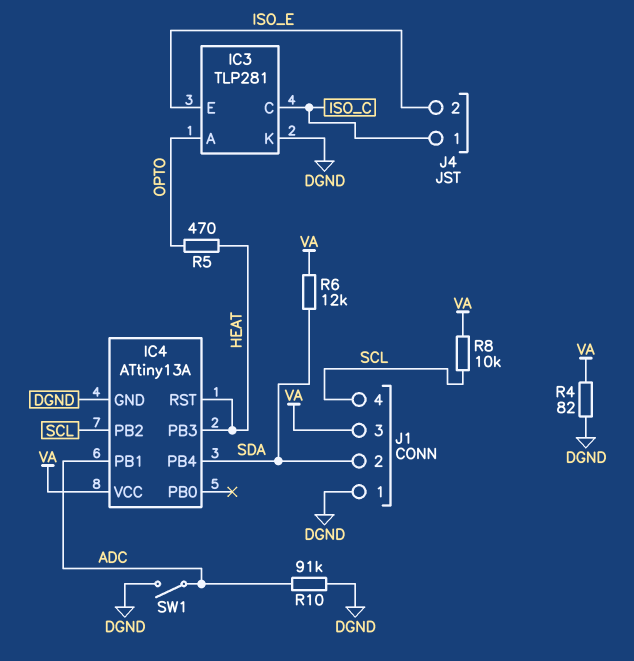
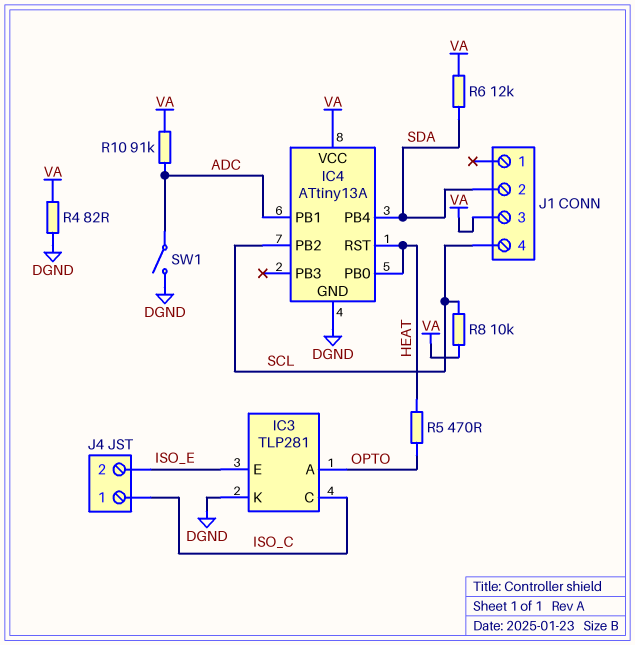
IC4 pin PB0: none -> HEAT
IC4 pin PB3: HEAT -> none
J1 pin 1: DGND -> none
R10: 91k (ADC, DGND) -> 91k (ADC, VA)

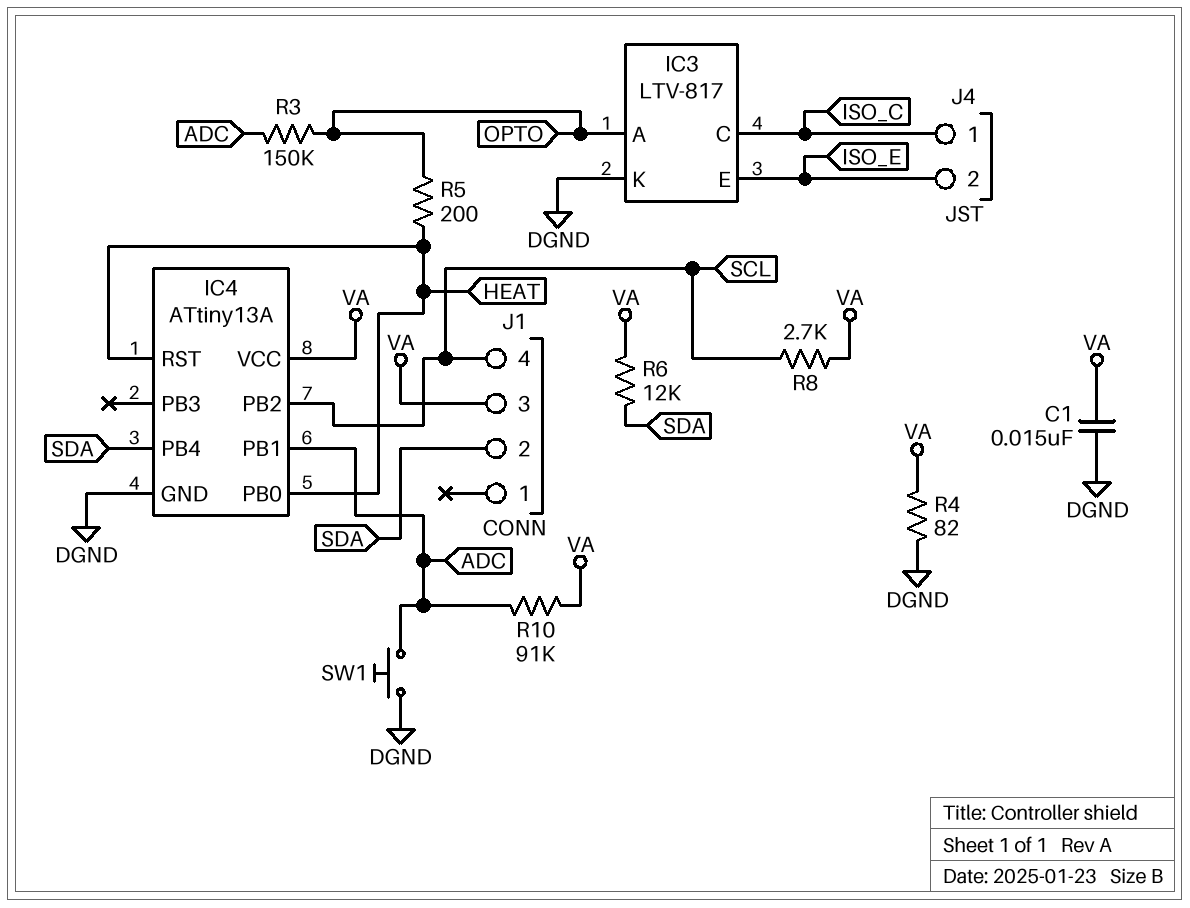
C1: none -> 15nF (DGND, VA)
IC3: TLP281 -> LTV-817
R3: none -> 150k (ADC, OPTO)
R5: 470 (HEAT, OPTO) -> 200 (HEAT, OPTO)
R8: 10k (SCL, VA) -> 2.7k (SCL, VA)
SW1: switch (ADC, DGND) -> button (ADC, DGND)

